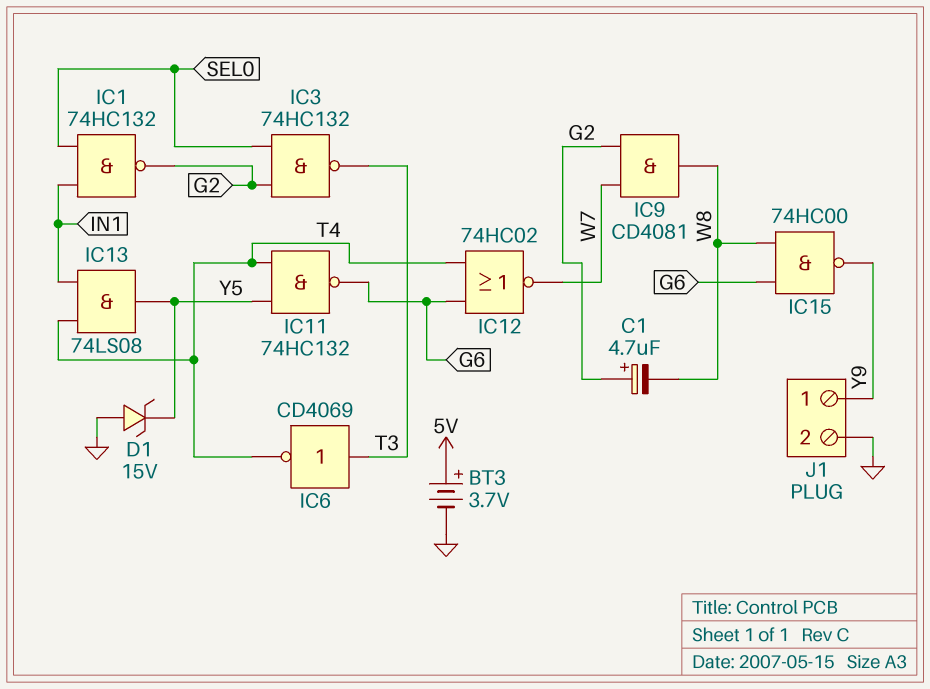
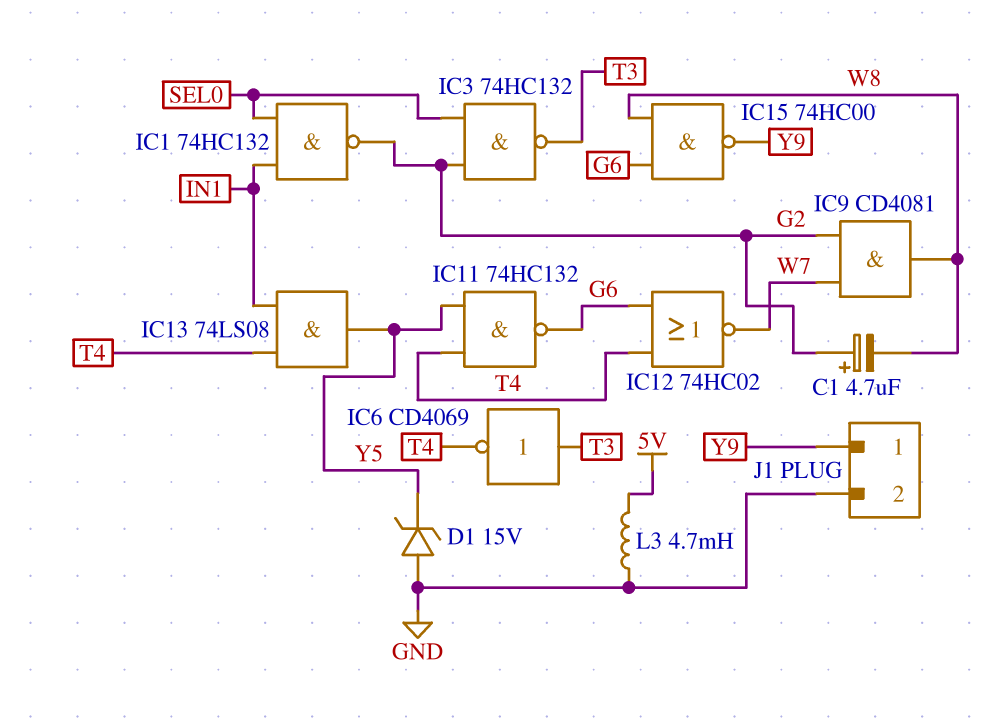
BT3: 3.7V (plus 5V, minus GND) -> none
L3: none -> 4.7mH (5V, GND)

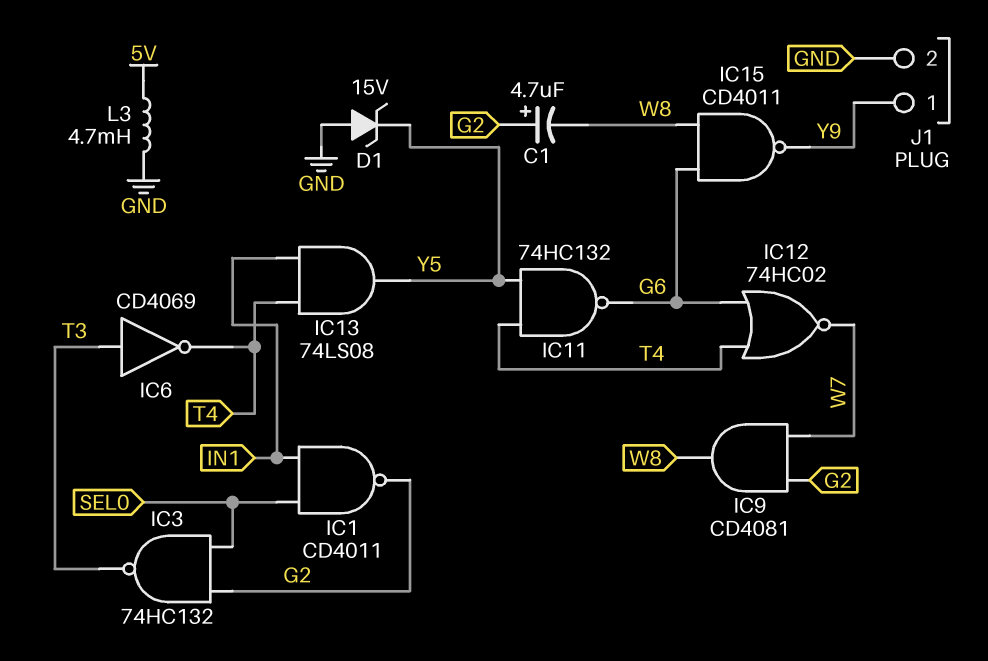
IC1: NAND 74HC132 (in IN1, in SEL0, out G2) -> NAND CD4011 (in IN1, in SEL0, out G2)
IC15: NAND 74HC00 (in G6, in W8, out Y9) -> NAND CD4011 (in G6, in W8, out Y9)

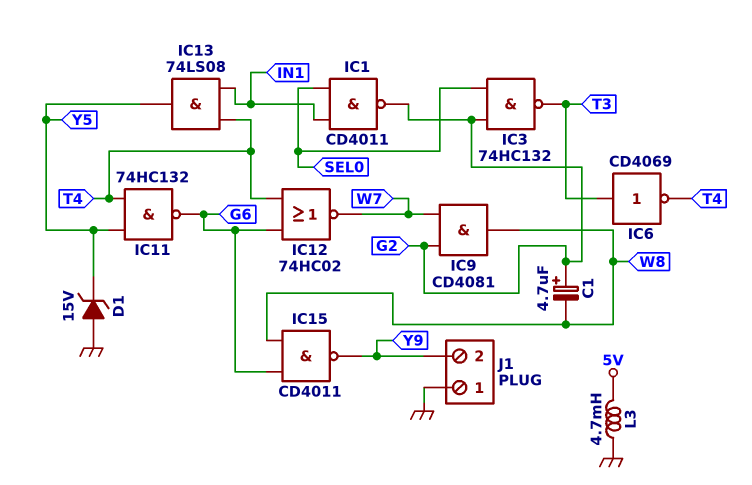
J1 pin 1: Y9 -> GND
J1 pin 2: GND -> Y9

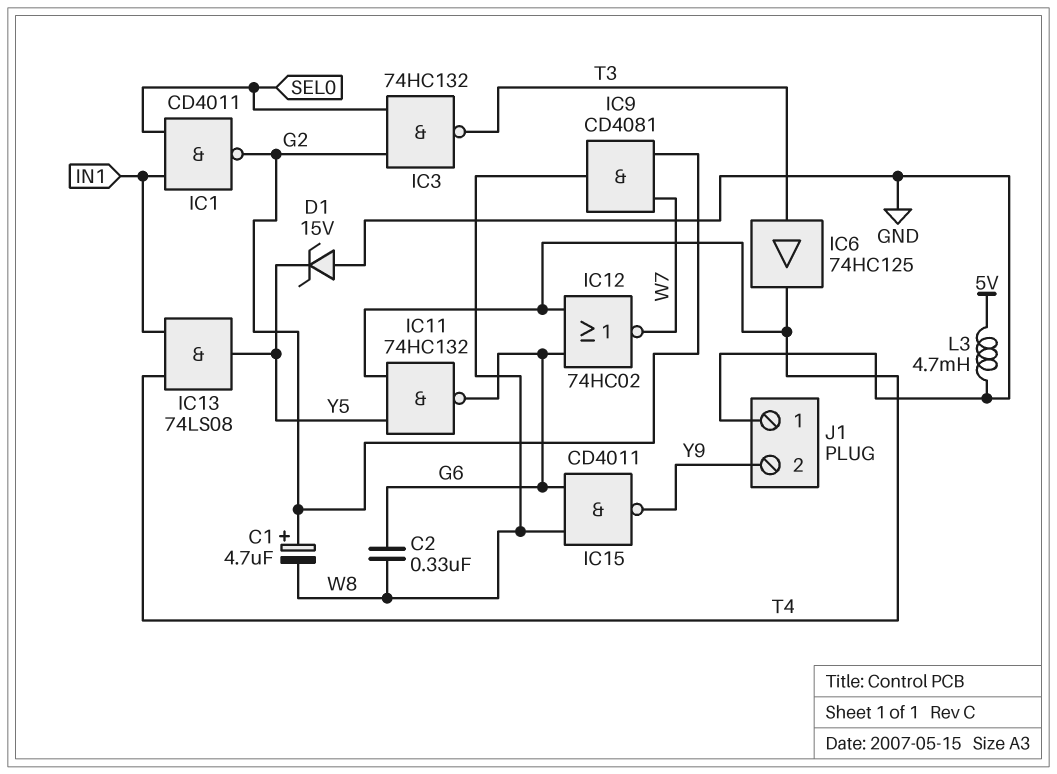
C2: none -> 330nF (G6, W8)
IC6: NOT CD4069 (in T3, out T4) -> buffer 74HC125 (in T3, out T4)

